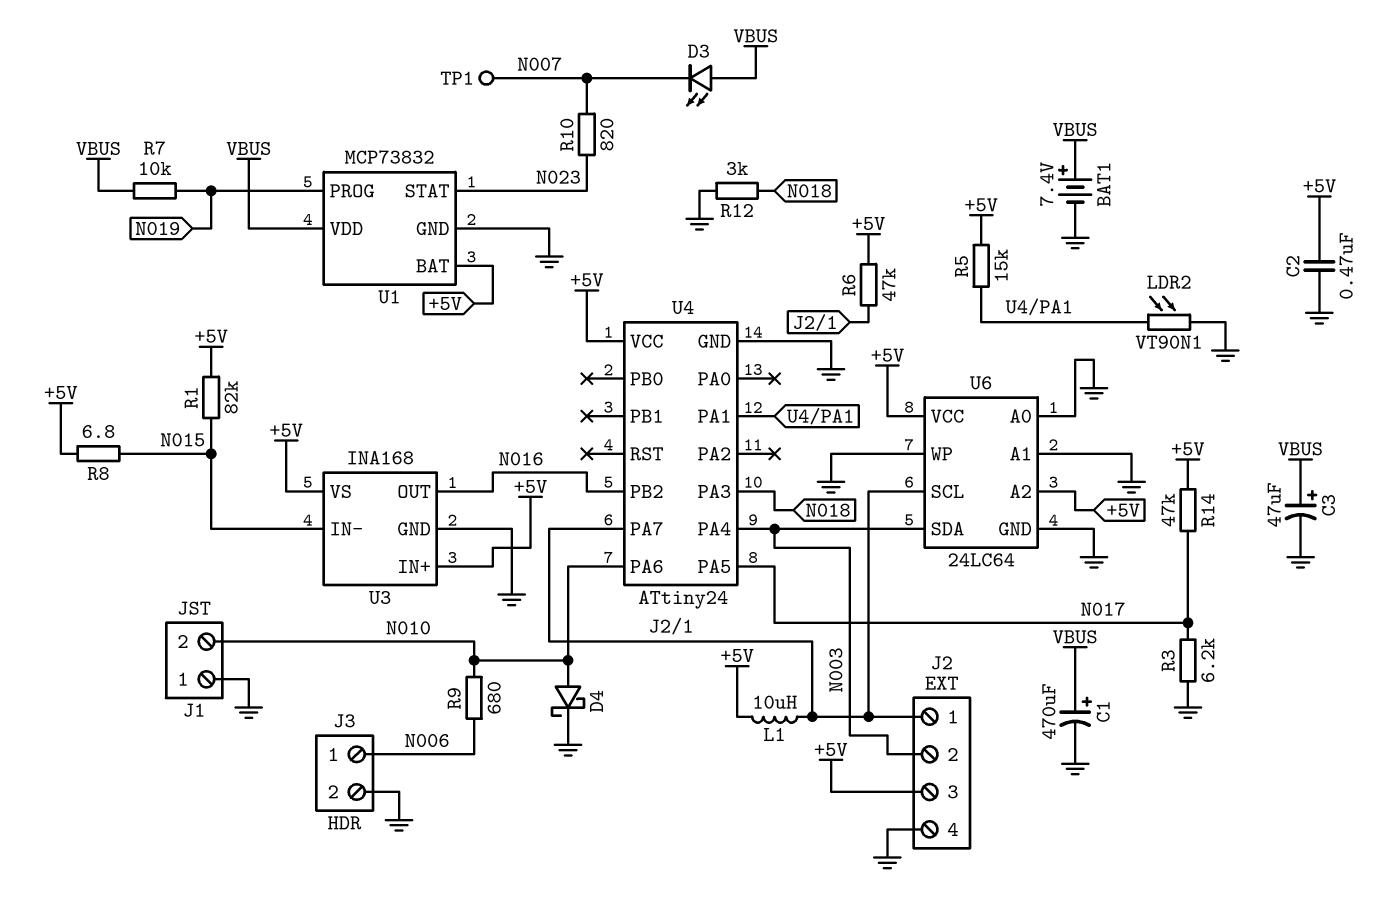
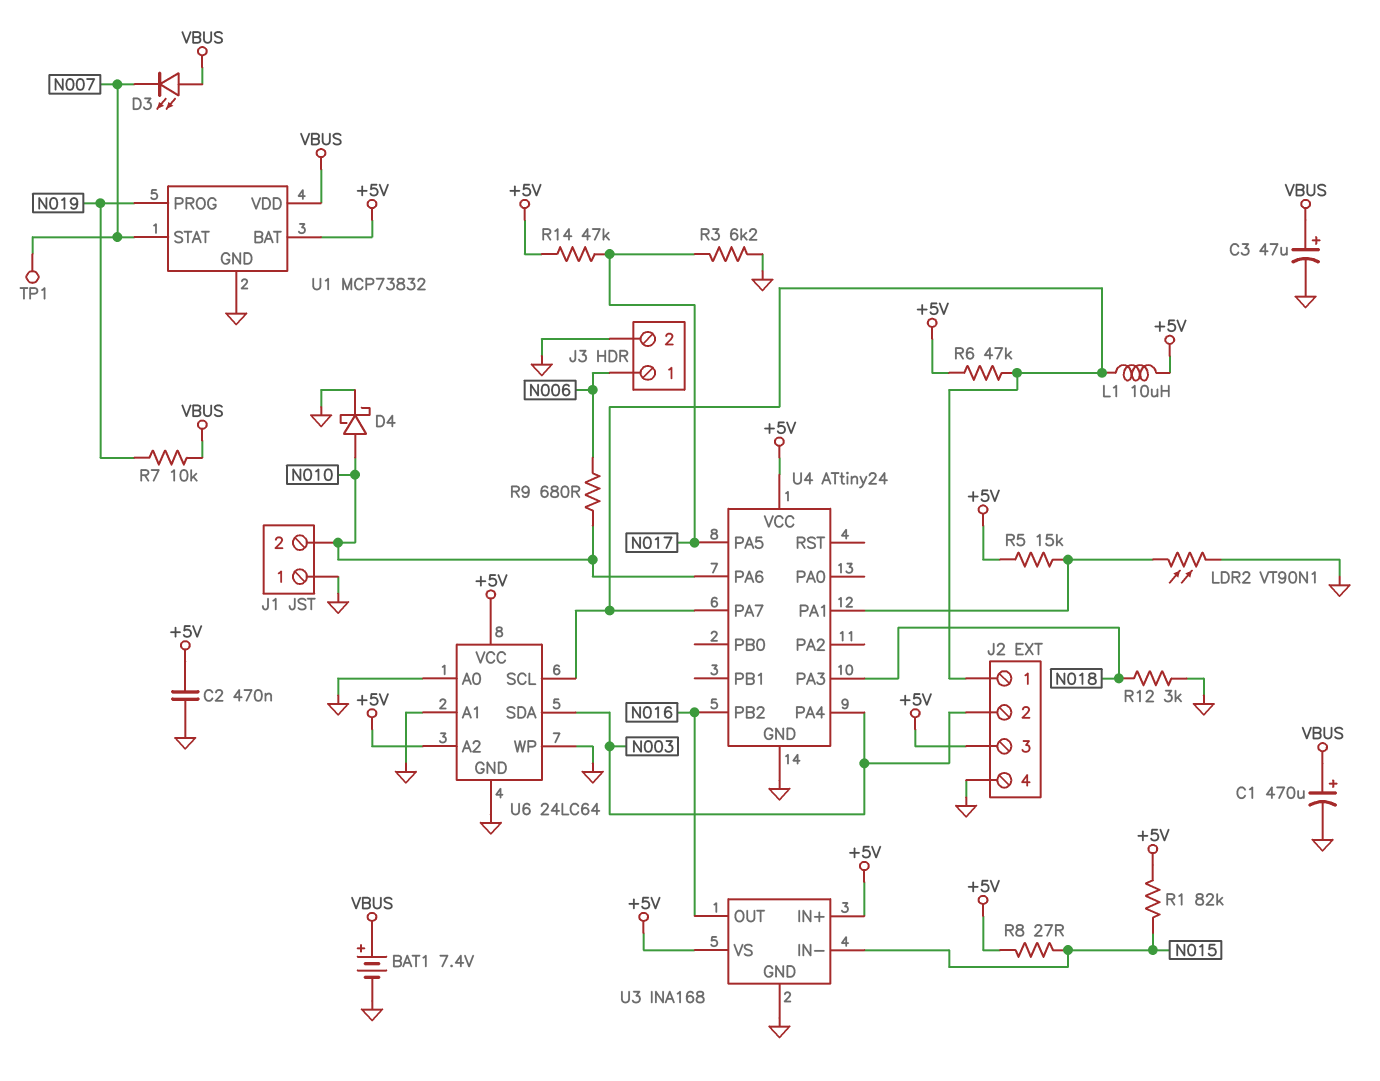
R8: 6.8 (+5V, N015) -> 27 (+5V, N015)
R10: 820 (N007, N023) -> none
U1 pin STAT: N023 -> N007

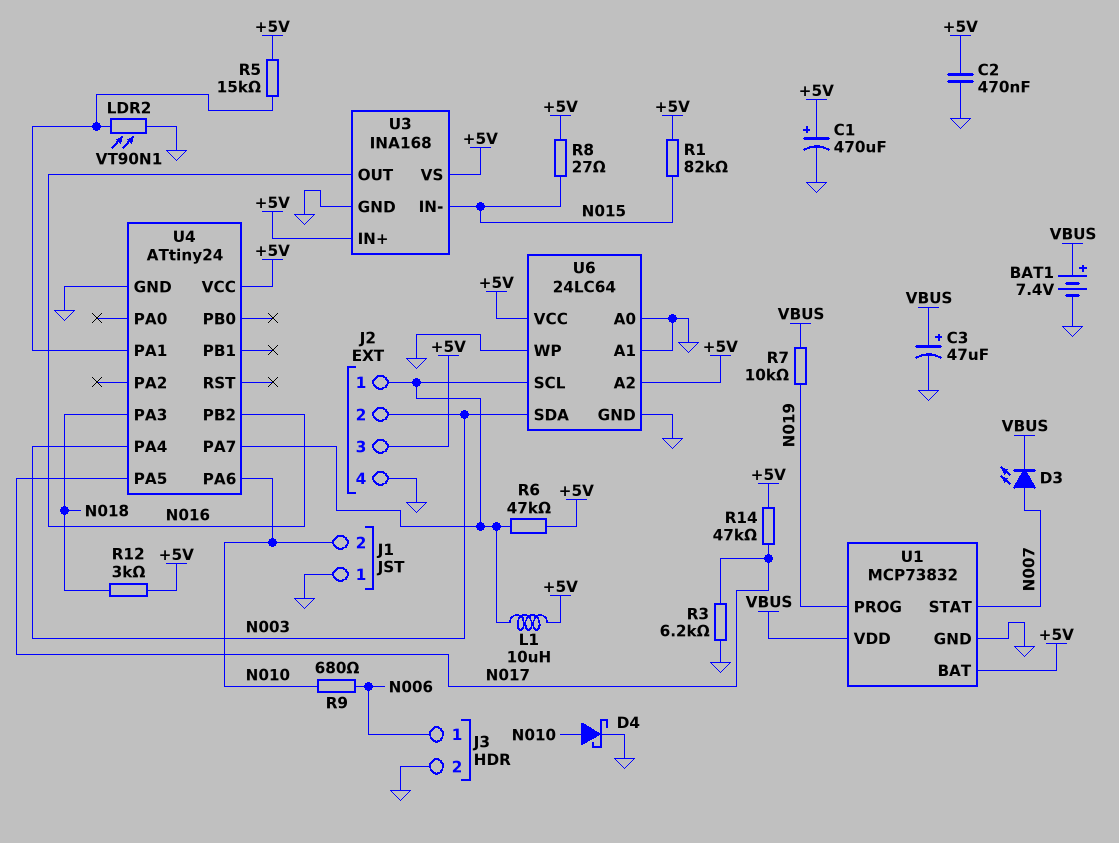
C1: 470uF (plus VBUS, minus GND) -> 470uF (plus +5V, minus GND)
D3: LED (A VBUS, K N007) -> LED (A N007, K VBUS)
R12: 3k (GND, N018) -> 3k (+5V, N018)
TP1: test point (N007) -> none

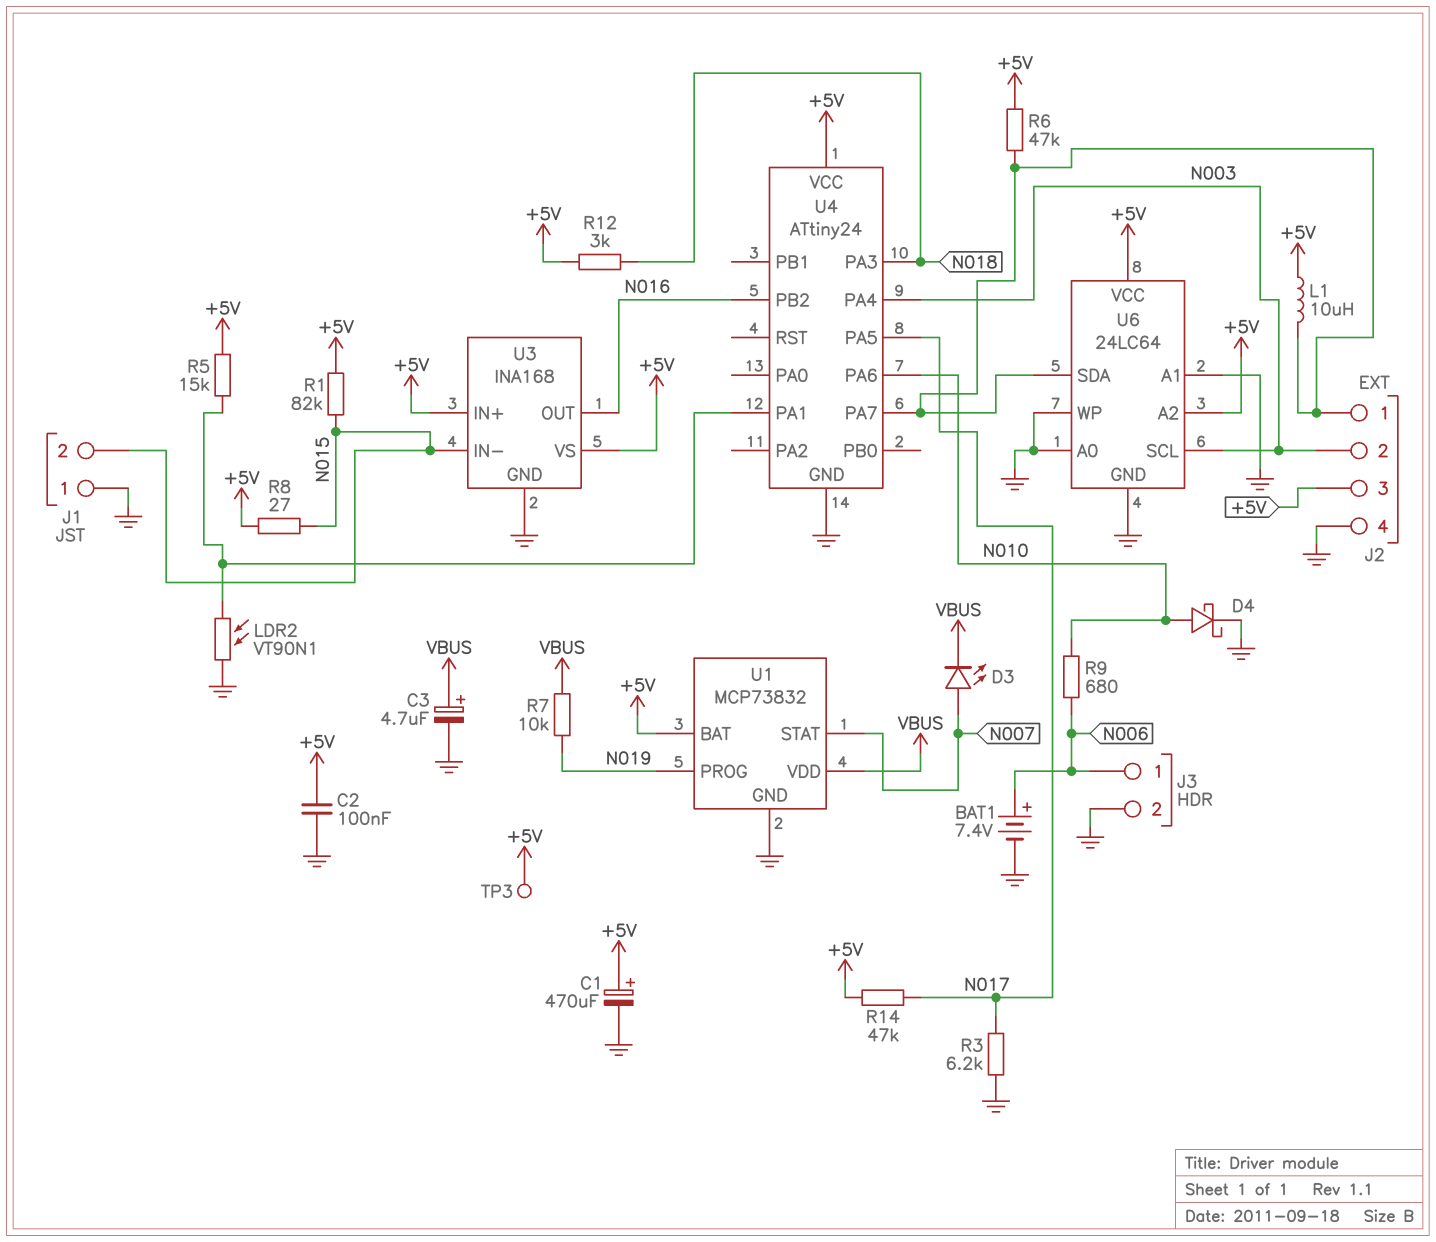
BAT1: 7.4V (plus VBUS, minus GND) -> 7.4V (plus N006, minus GND)
C2: 470nF (+5V, GND) -> 100nF (+5V, GND)
C3: 47uF (plus VBUS, minus GND) -> 4.7uF (plus VBUS, minus GND)
J1 pin 2: N010 -> N015
TP3: none -> test point (+5V)
U6 pin SCL: J2/1 -> N003
U6 pin SDA: N003 -> J2/1

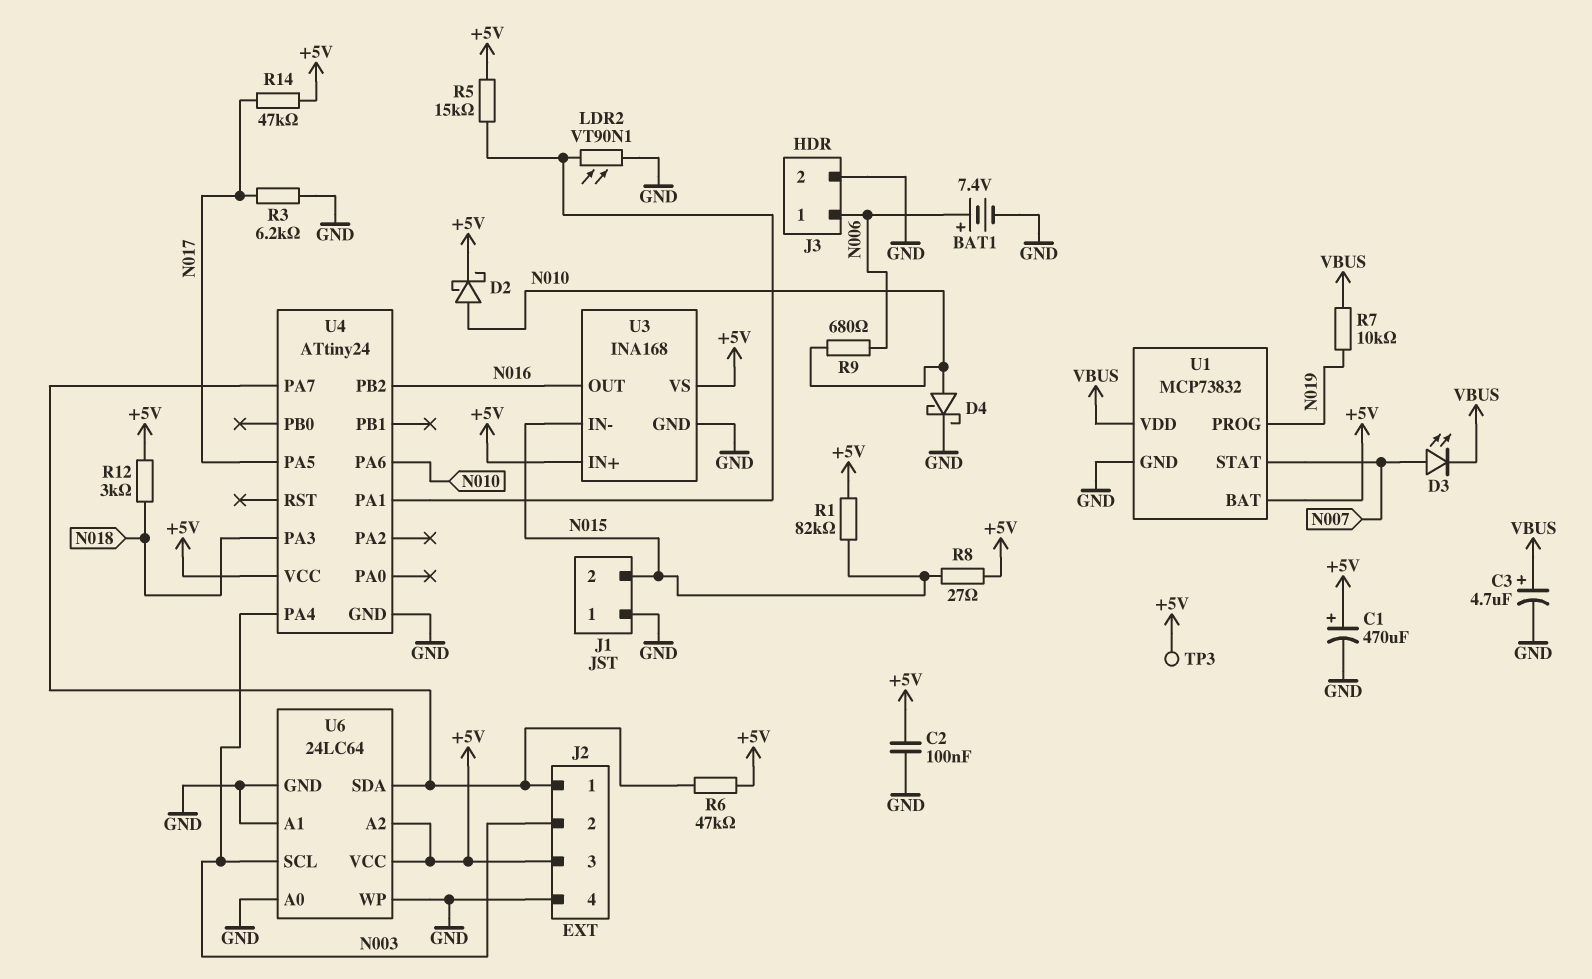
D2: none -> schottky (A N010, K +5V)
L1: 10uH (+5V, J2/1) -> none

